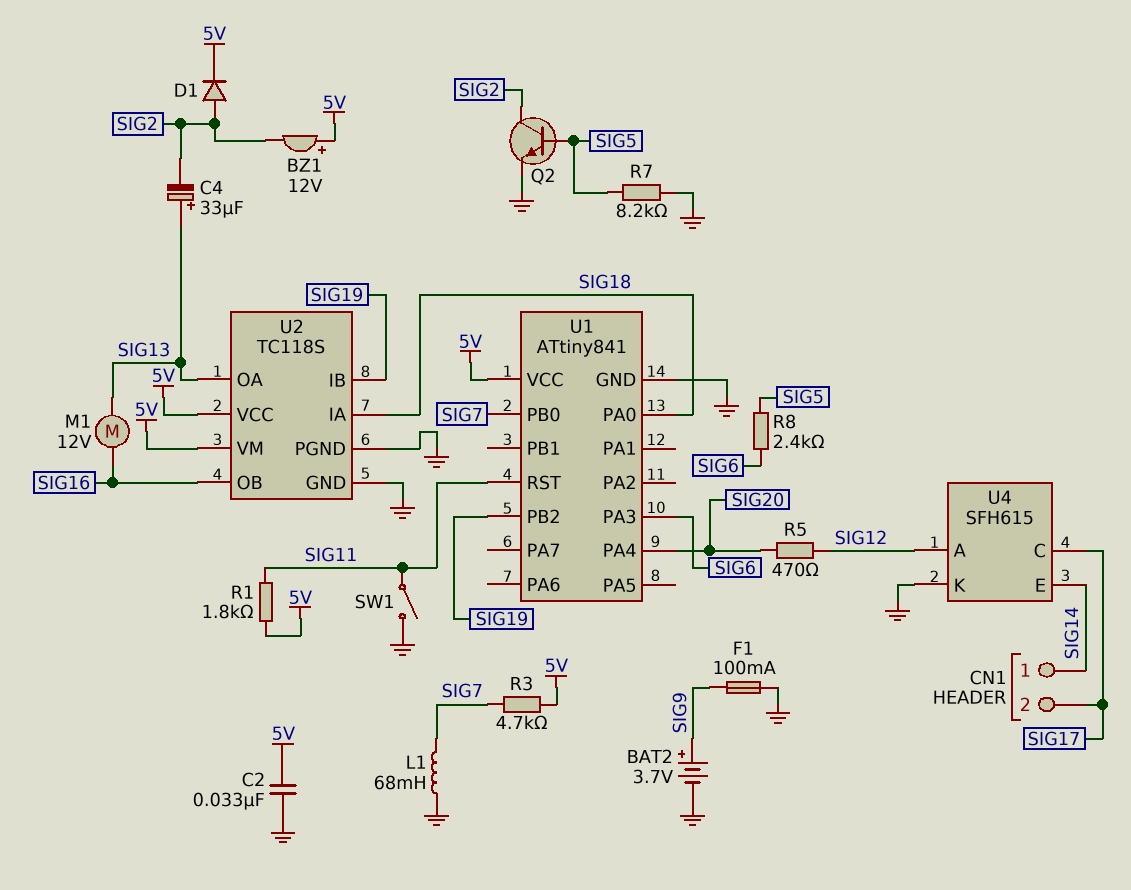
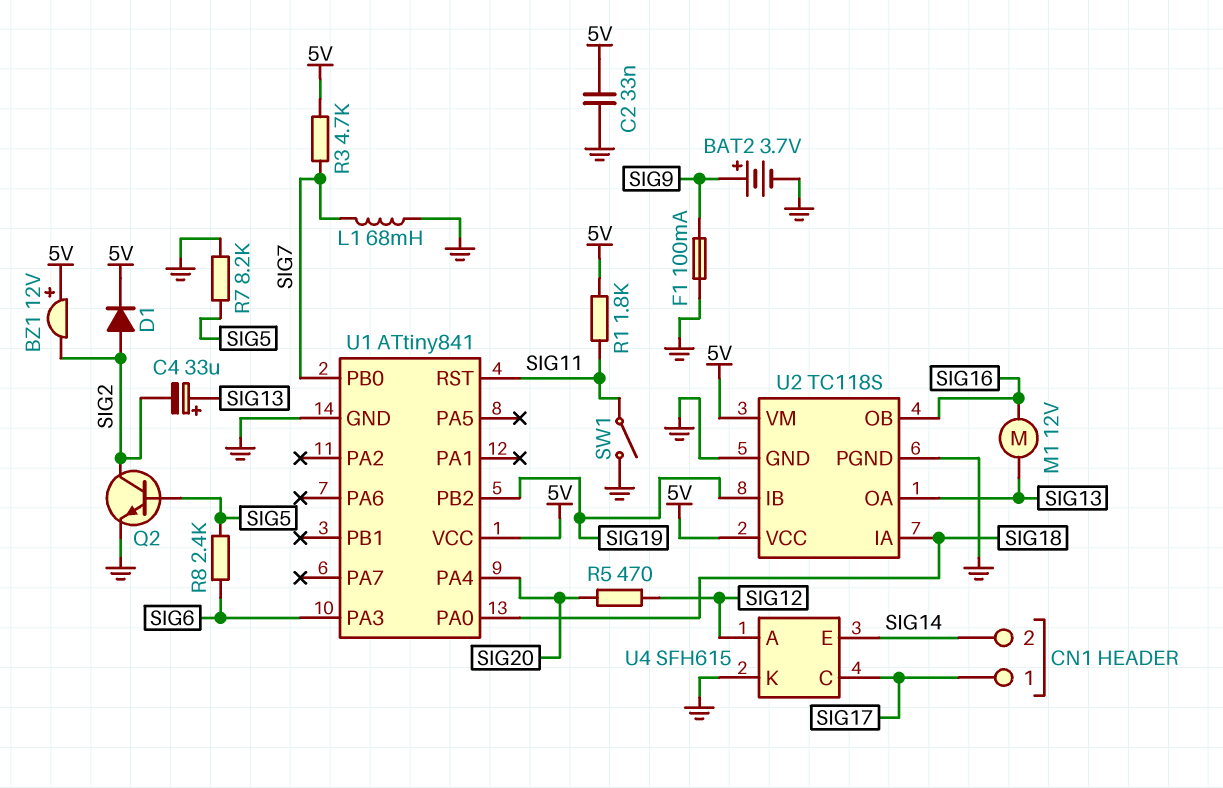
CN1 pin 1: SIG14 -> SIG17
CN1 pin 2: SIG17 -> SIG14

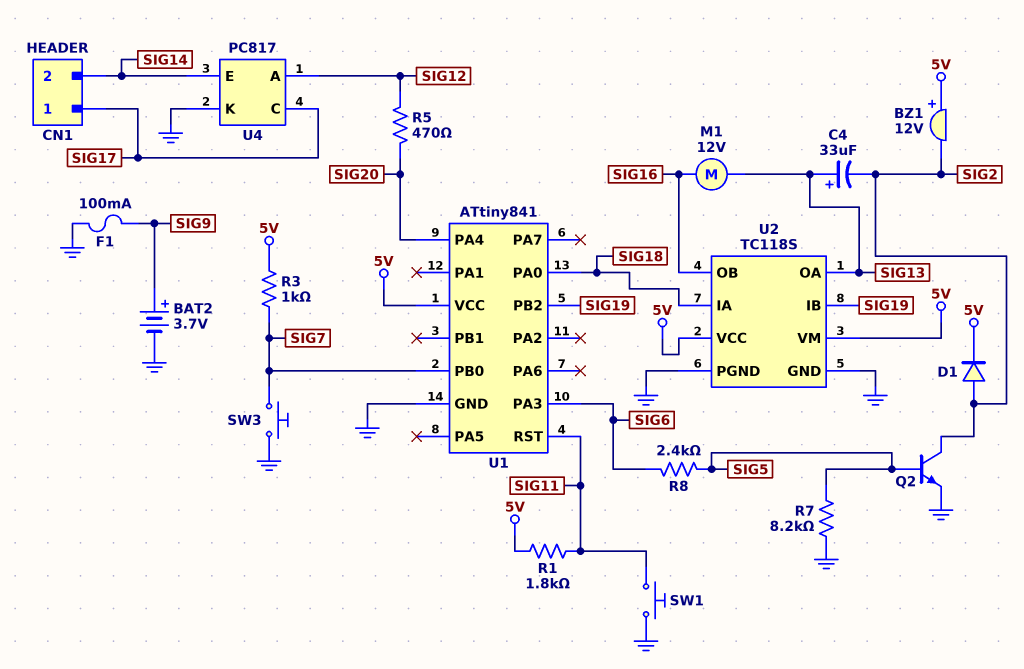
C2: 33nF (5V, GND) -> none
L1: 68mH (GND, SIG7) -> none
R3: 4.7k (5V, SIG7) -> 1k (5V, SIG7)
SW1: switch (GND, SIG11) -> button (GND, SIG11)
SW3: none -> button (GND, SIG7)
U4: SFH615 -> PC817

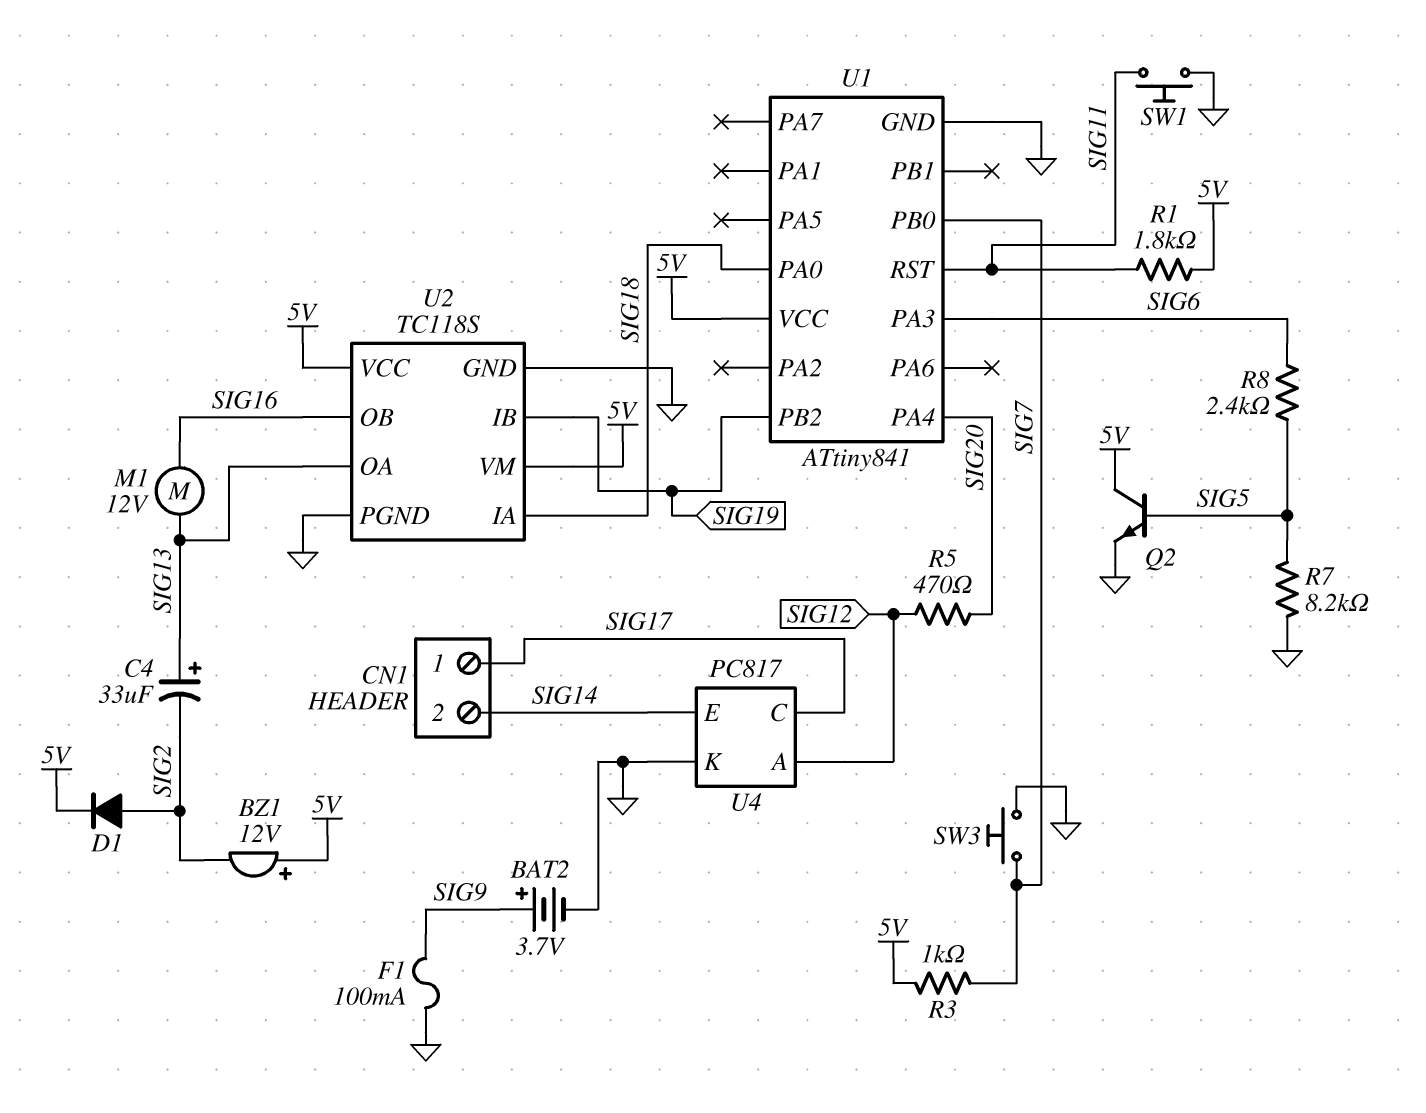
Q2: NPN (B SIG5, C SIG2, E GND) -> NPN (B SIG5, C 5V, E GND)

